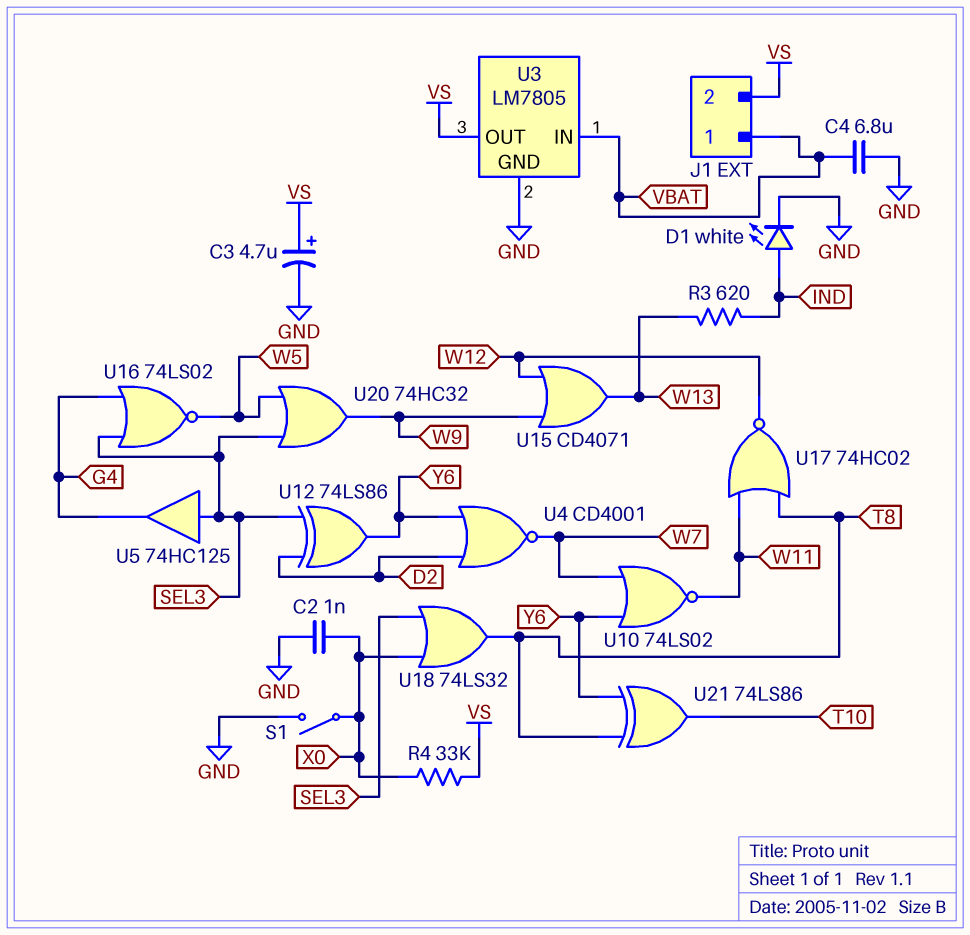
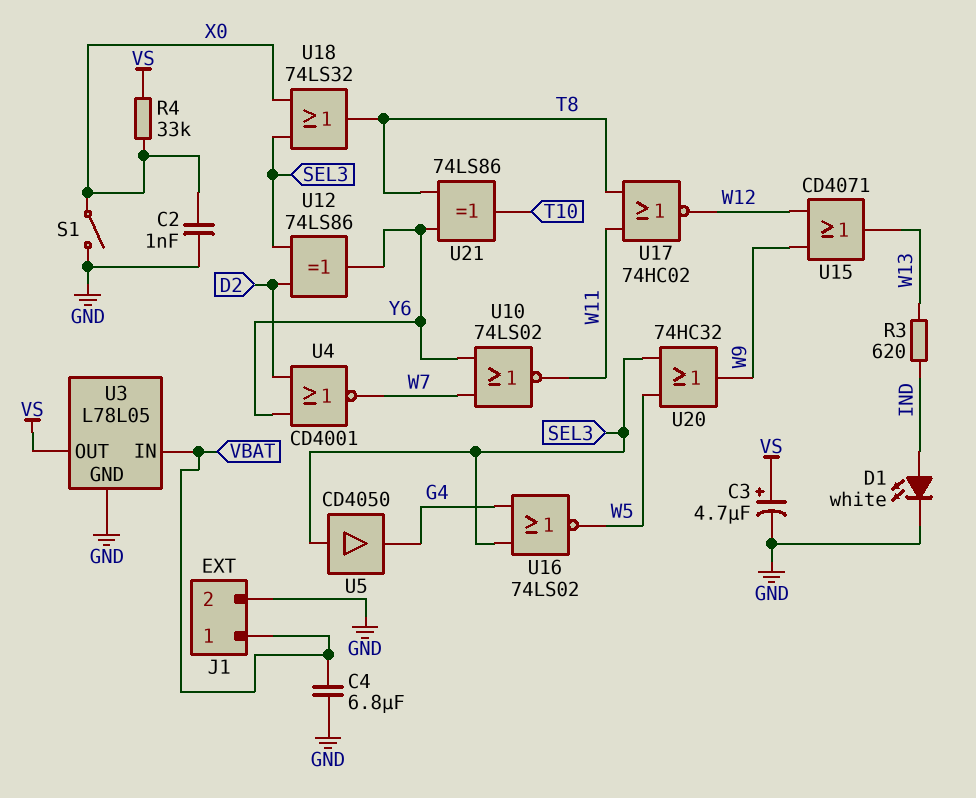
J1 pin 2: VS -> GND
U3: LM7805 -> L78L05
U5: buffer 74HC125 (in SEL3, out G4) -> buffer CD4050 (in SEL3, out G4)

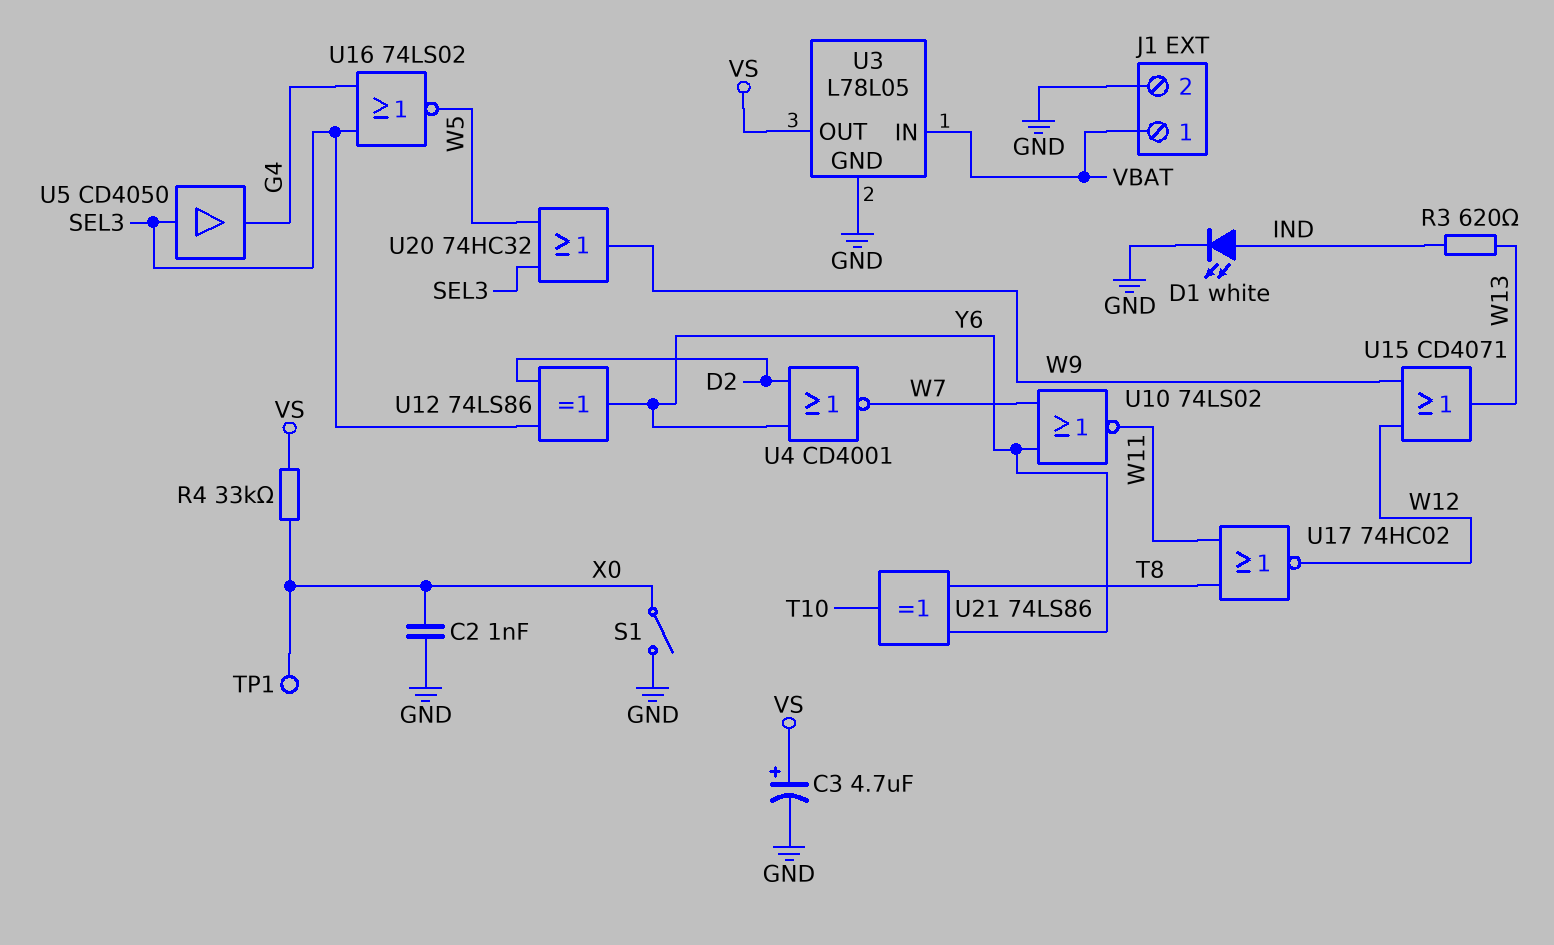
C4: 6.8uF (GND, VBAT) -> none
TP1: none -> test point (X0)
U18: OR 74LS32 (in SEL3, in X0, out T8) -> none

